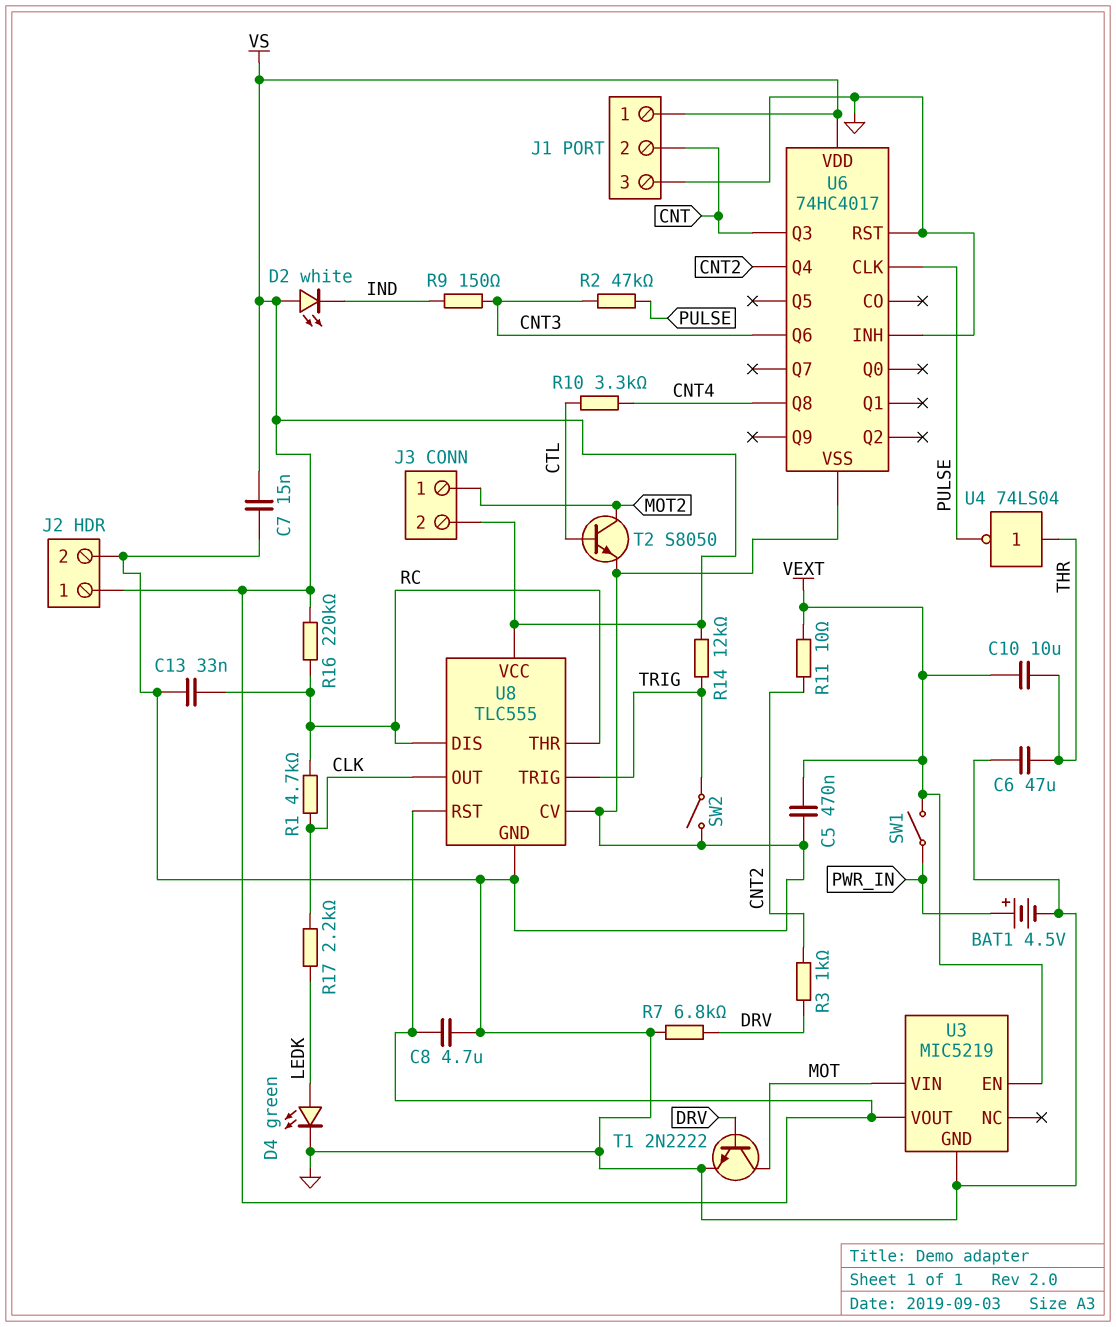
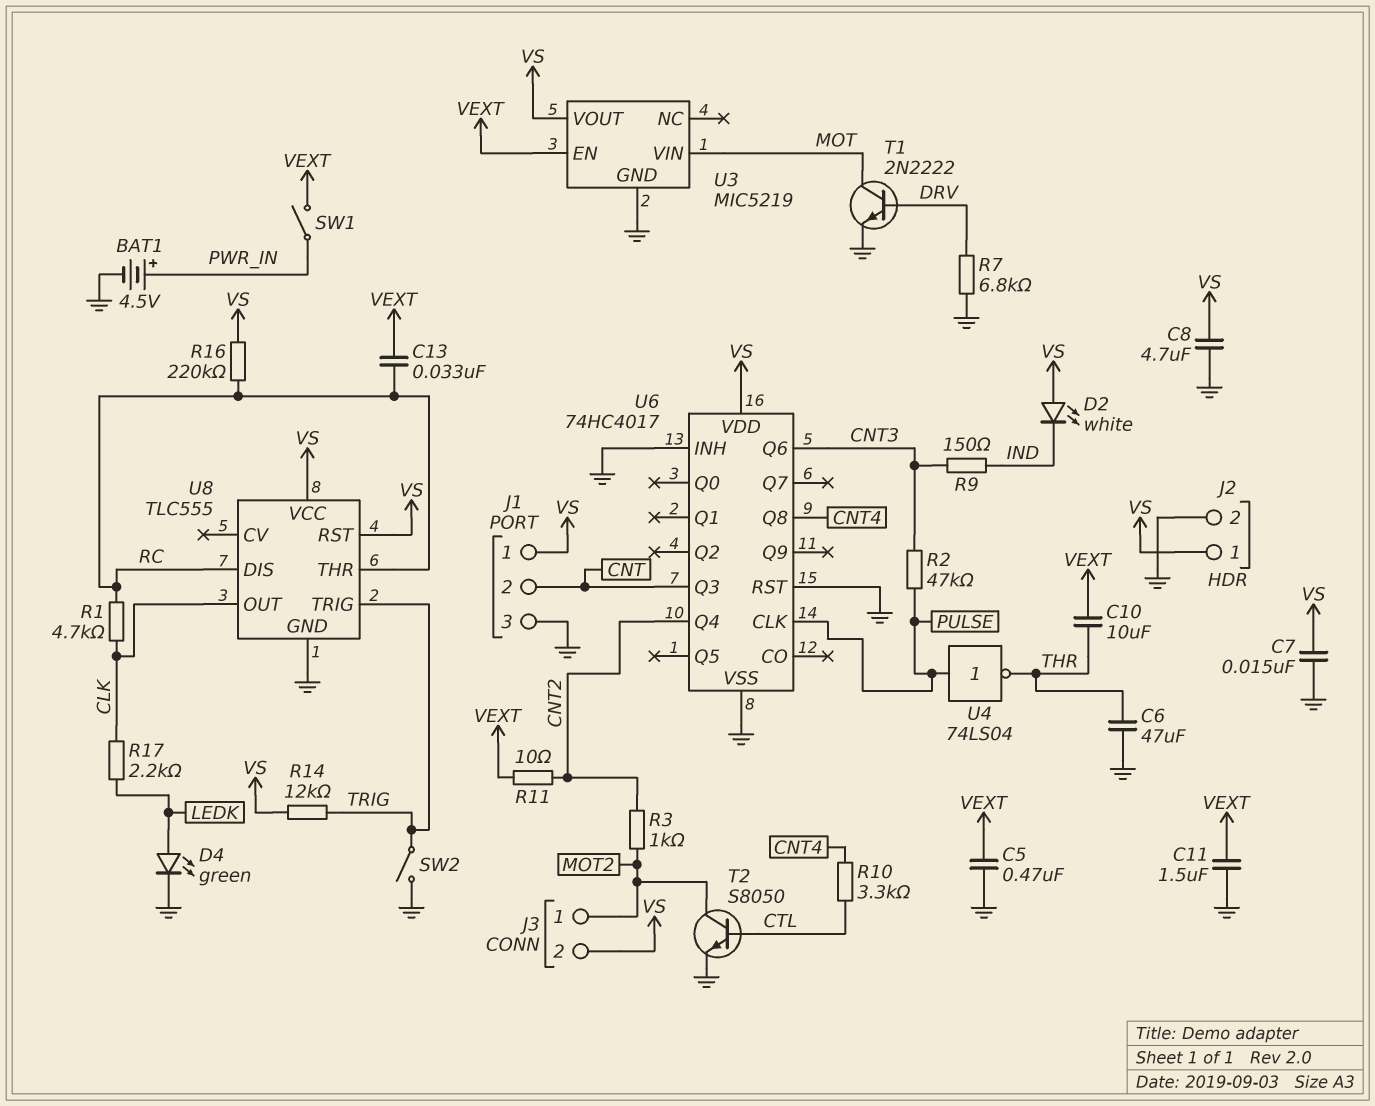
C11: none -> 1.5uF (GND, VEXT)
C13: 33nF (GND, RC) -> 33nF (RC, VEXT)
R3: 1k (CNT2, DRV) -> 1k (CNT2, MOT2)
U4: NOT 74LS04 (in THR, out PULSE) -> NOT 74LS04 (in PULSE, out THR)
U8 pin CV: GND -> none

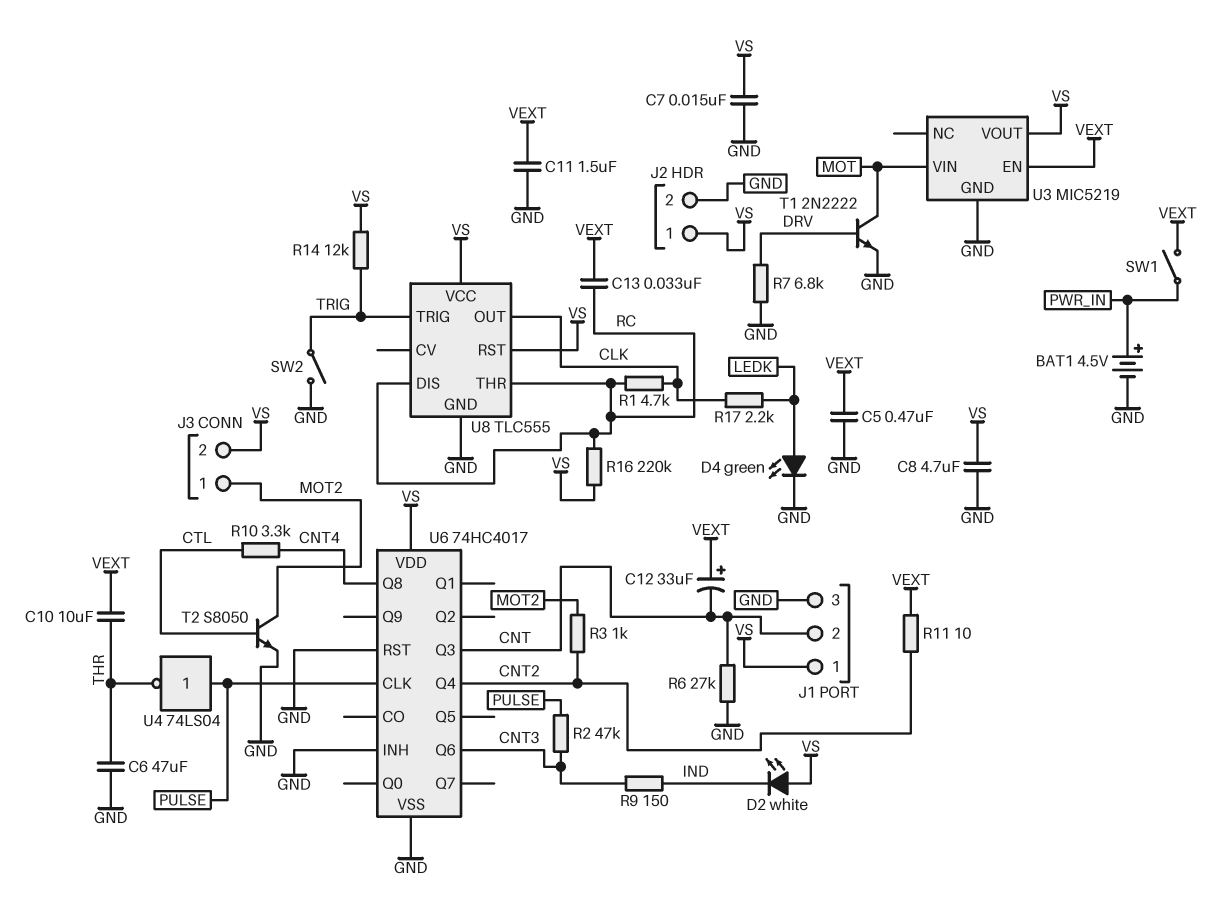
C12: none -> 33uF (plus VEXT, minus CNT)
R6: none -> 27k (CNT, GND)

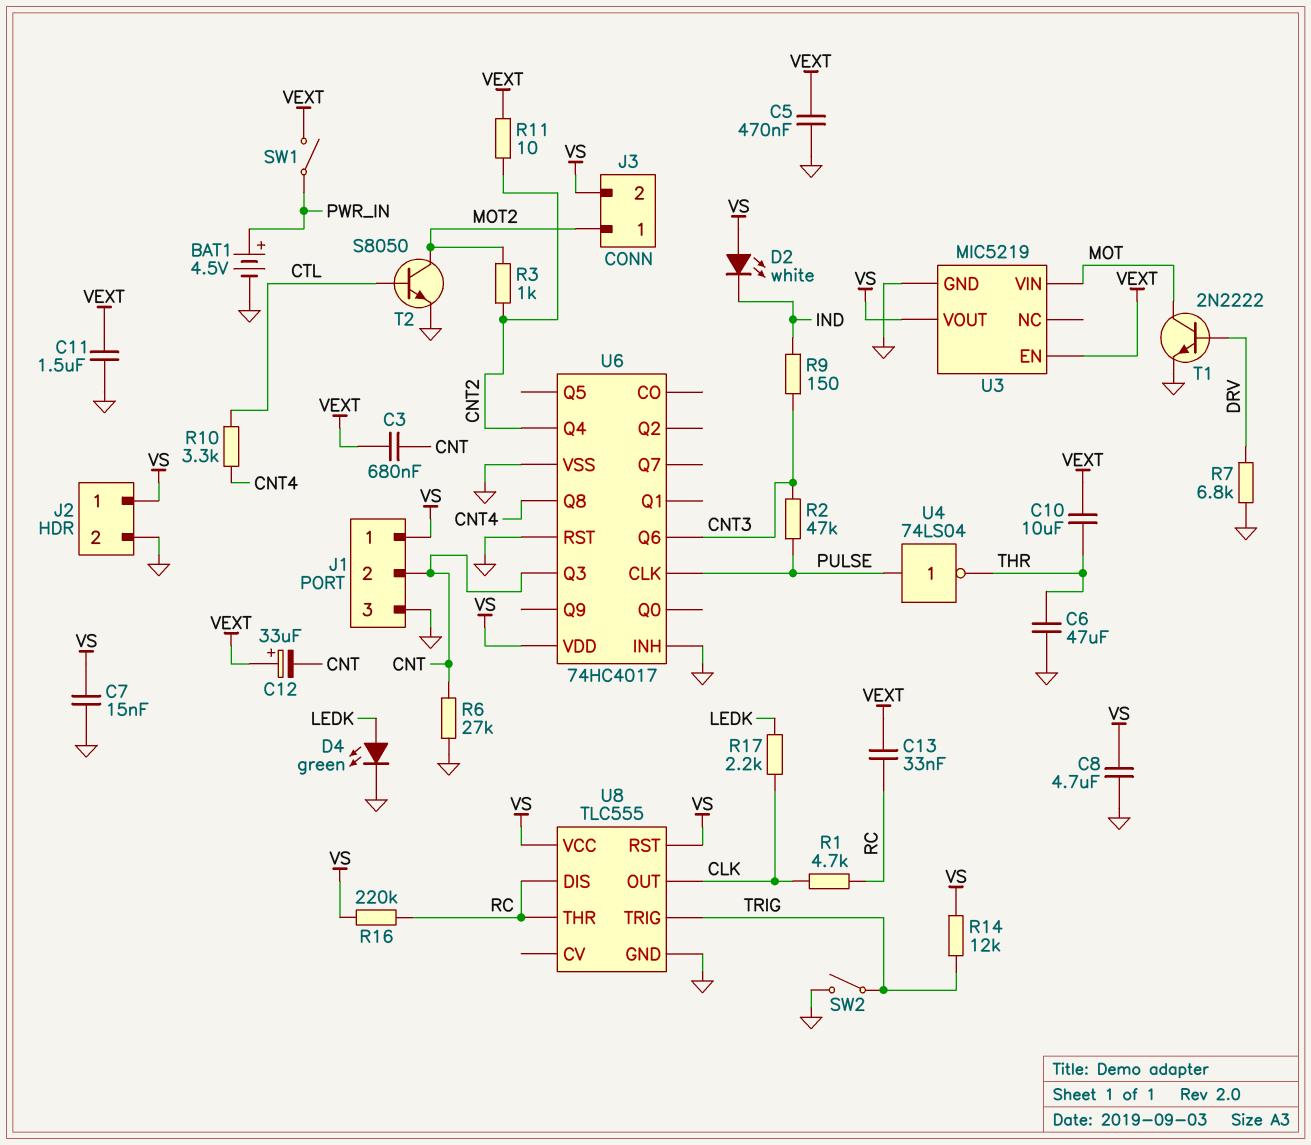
C3: none -> 680nF (CNT, VEXT)

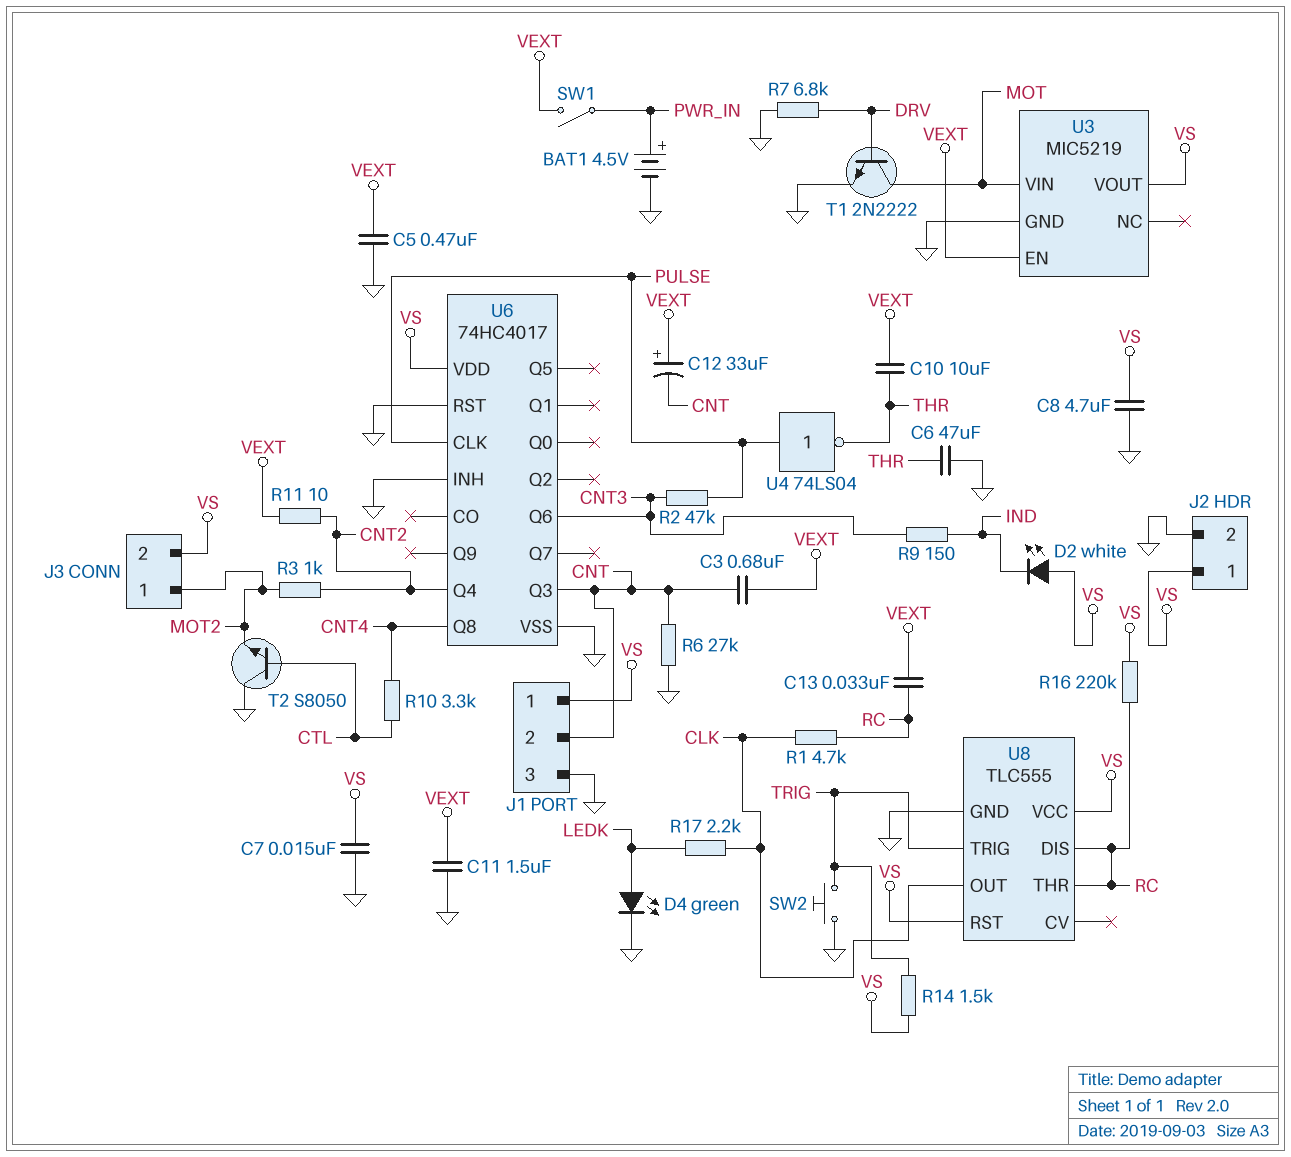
R14: 12k (TRIG, VS) -> 1.5k (TRIG, VS)
SW2: switch (GND, TRIG) -> button (GND, TRIG)
T2: NPN S8050 (B CTL, C MOT2, E GND) -> NPN S8050 (B CTL, C GND, E MOT2)

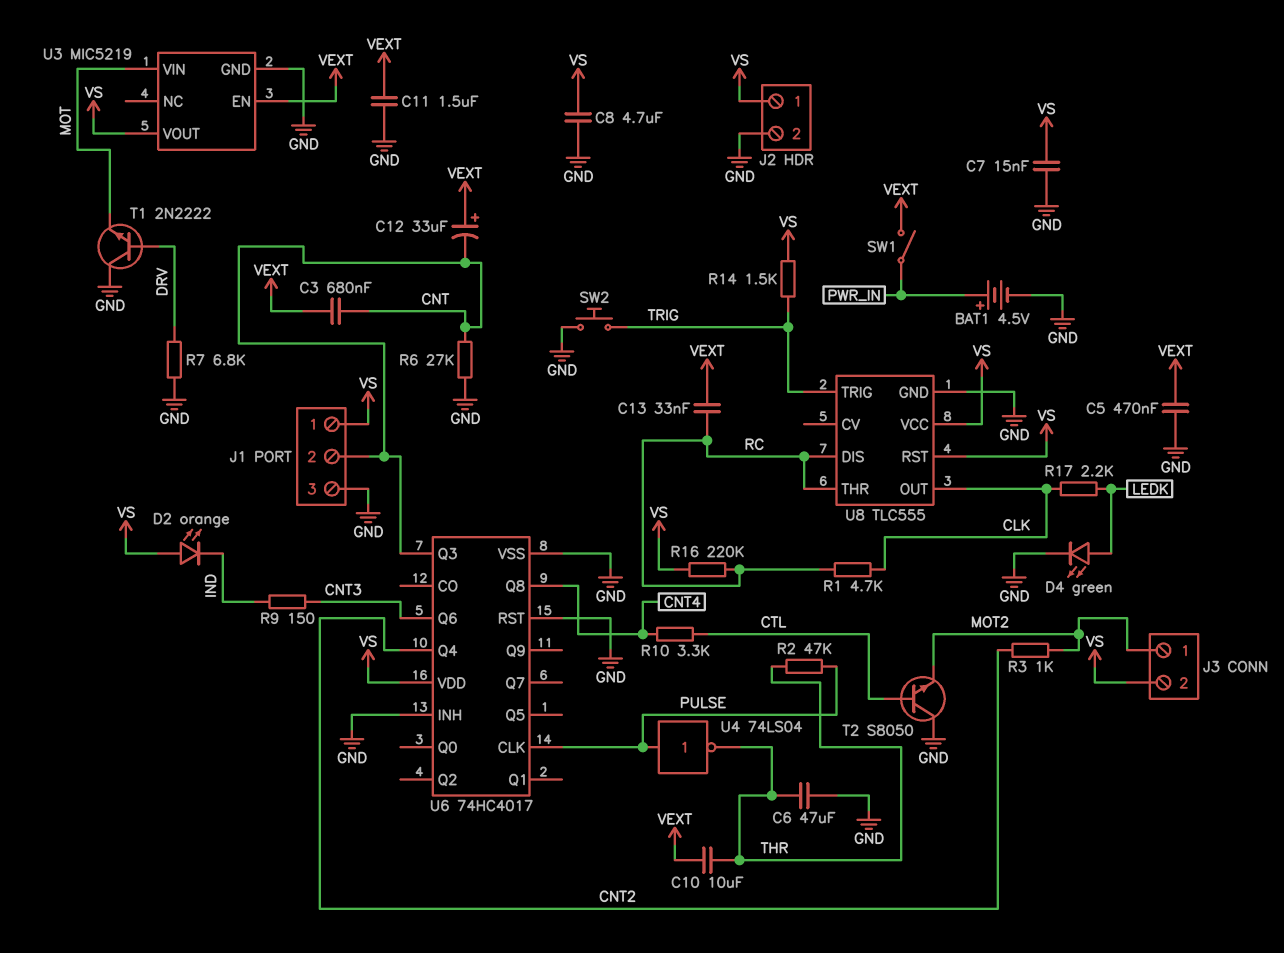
D2: LED white (A VS, K IND) -> LED orange (A VS, K IND)
R2: 47k (CNT3, PULSE) -> 47k (PULSE, THR)
R11: 10 (CNT2, VEXT) -> none
T1: NPN 2N2222 (B DRV, C MOT, E GND) -> NPN 2N2222 (B DRV, C GND, E MOT)

